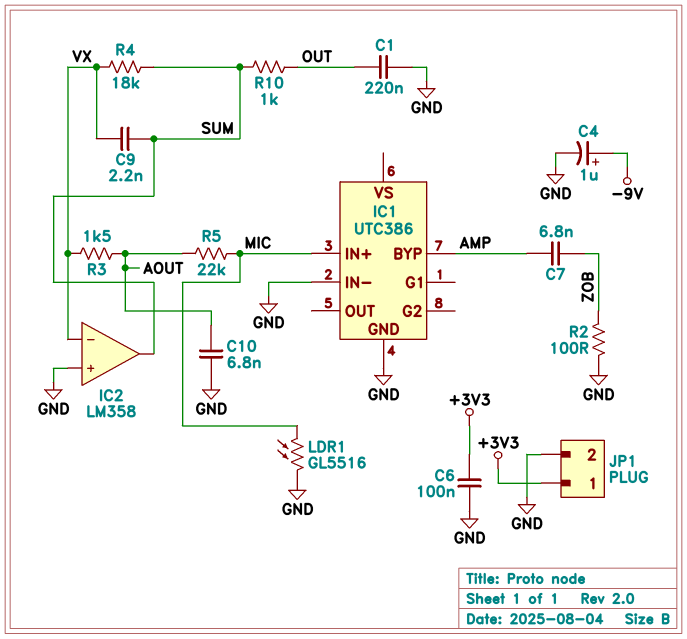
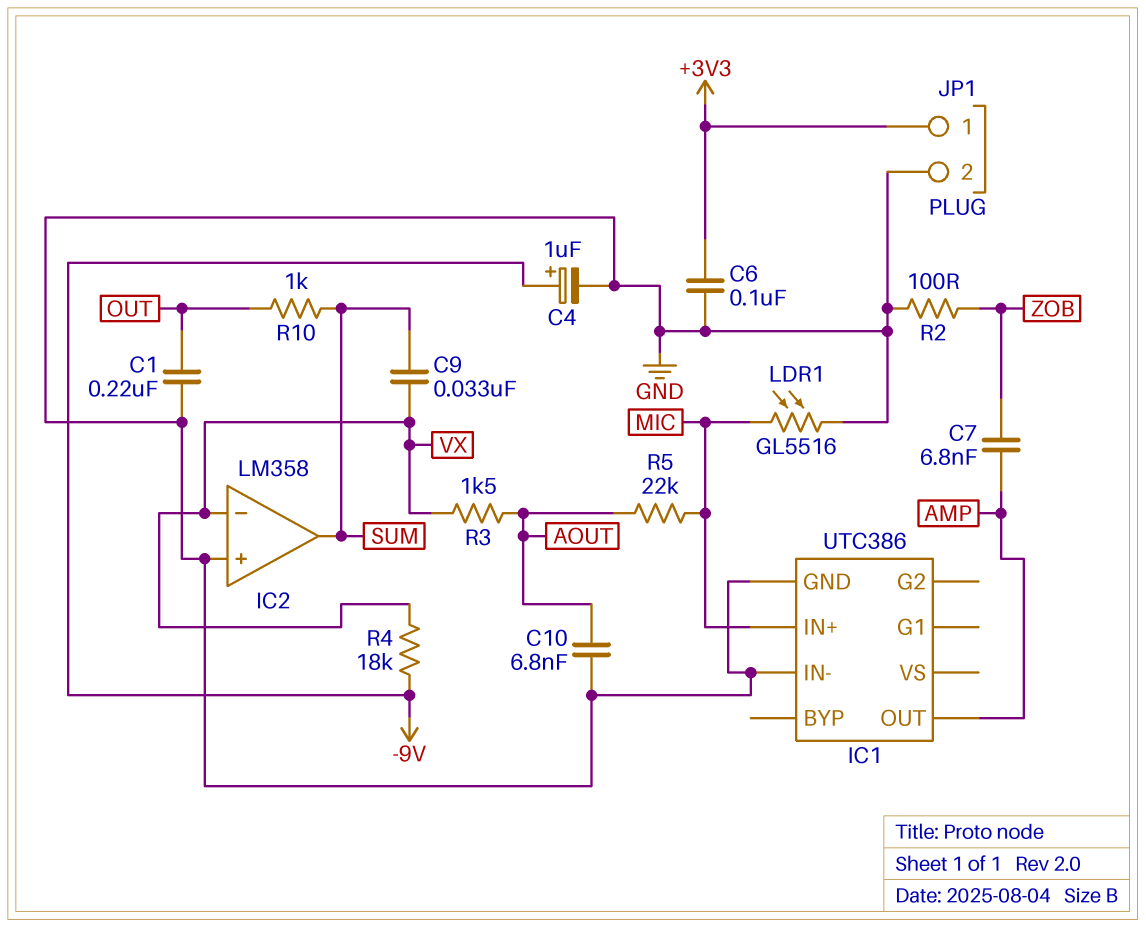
C9: 2.2nF (SUM, VX) -> 33nF (SUM, VX)
IC1 pin BYP: AMP -> none
IC1 pin OUT: none -> AMP
R4: 18k (SUM, VX) -> 18k (-9V, VX)

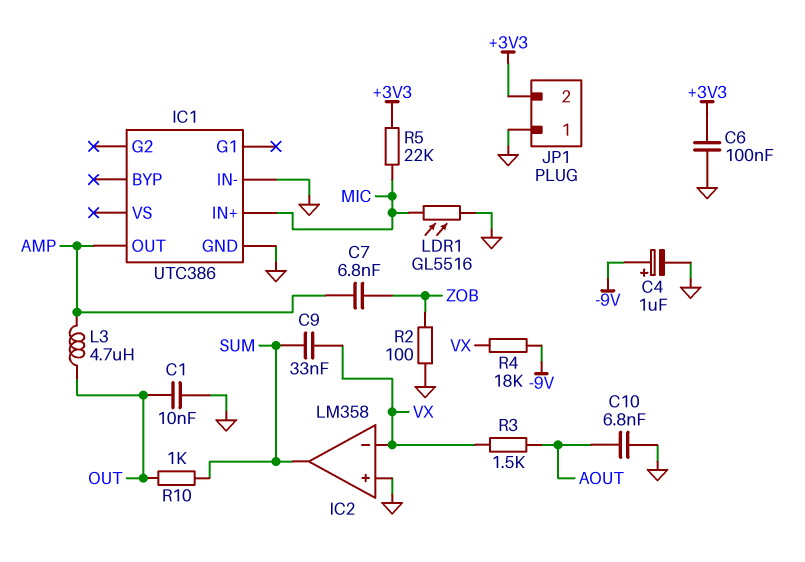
C1: 220nF (GND, OUT) -> 10nF (GND, OUT)
JP1 pin 1: +3V3 -> GND
JP1 pin 2: GND -> +3V3
L3: none -> 4.7uH (AMP, OUT)
R5: 22k (AOUT, MIC) -> 22k (+3V3, MIC)

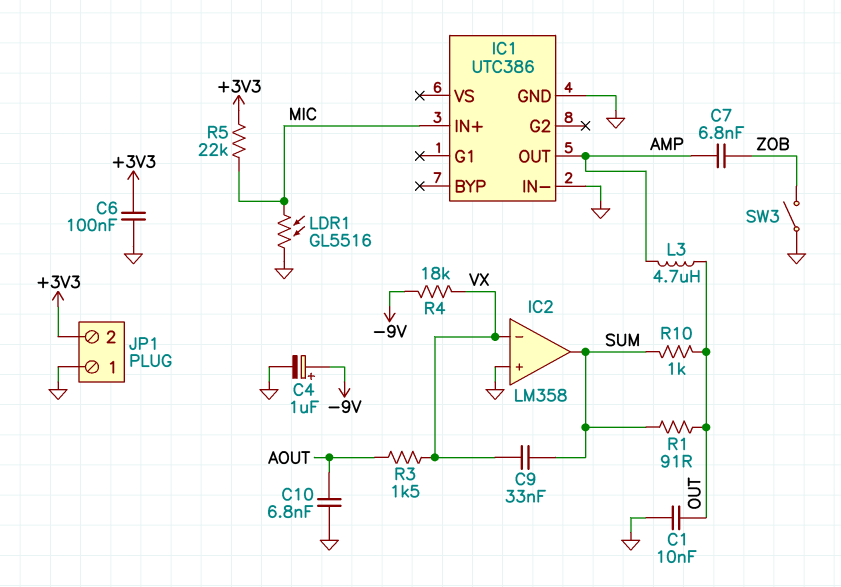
R1: none -> 91 (OUT, SUM)
R2: 100 (GND, ZOB) -> none
SW3: none -> switch (GND, ZOB)

